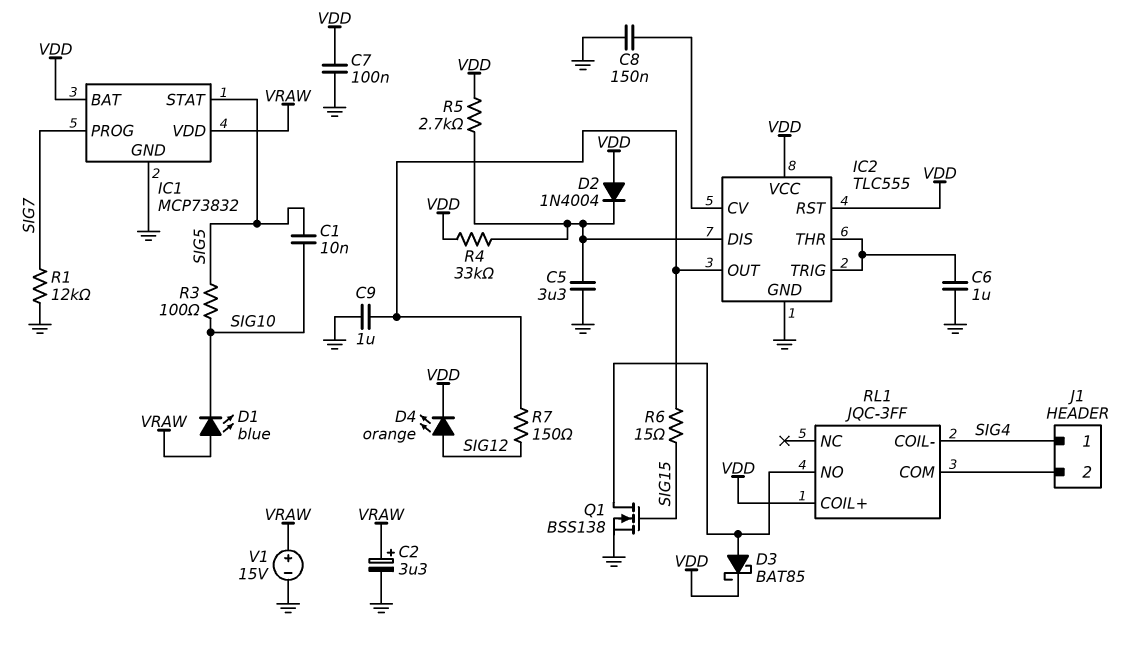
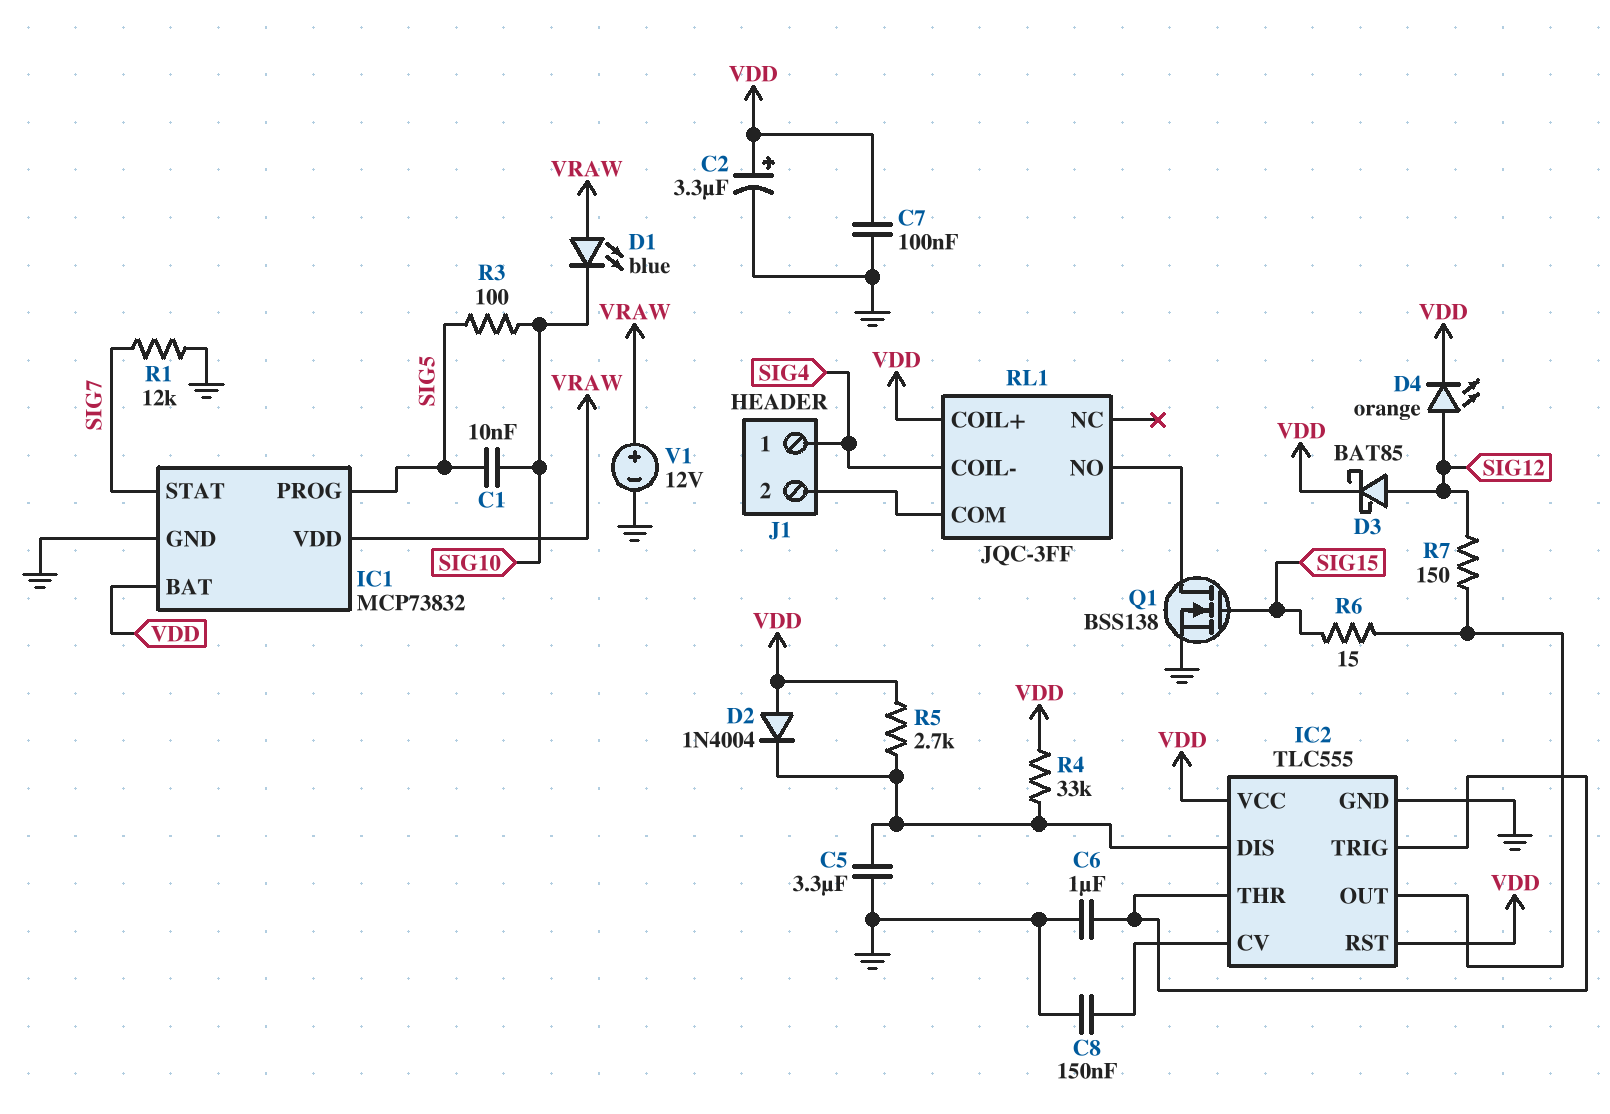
C2: 3.3uF (plus VRAW, minus GND) -> 3.3uF (plus VDD, minus GND)
C9: 1uF (GND, IC2/OUT) -> none
D3: schottky BAT85 (A RL1/NO, K VDD) -> schottky BAT85 (A SIG12, K VDD)
IC1 pin PROG: SIG7 -> SIG5
IC1 pin STAT: SIG5 -> SIG7
V1: 15V (plus VRAW, minus GND) -> 12V (plus VRAW, minus GND)

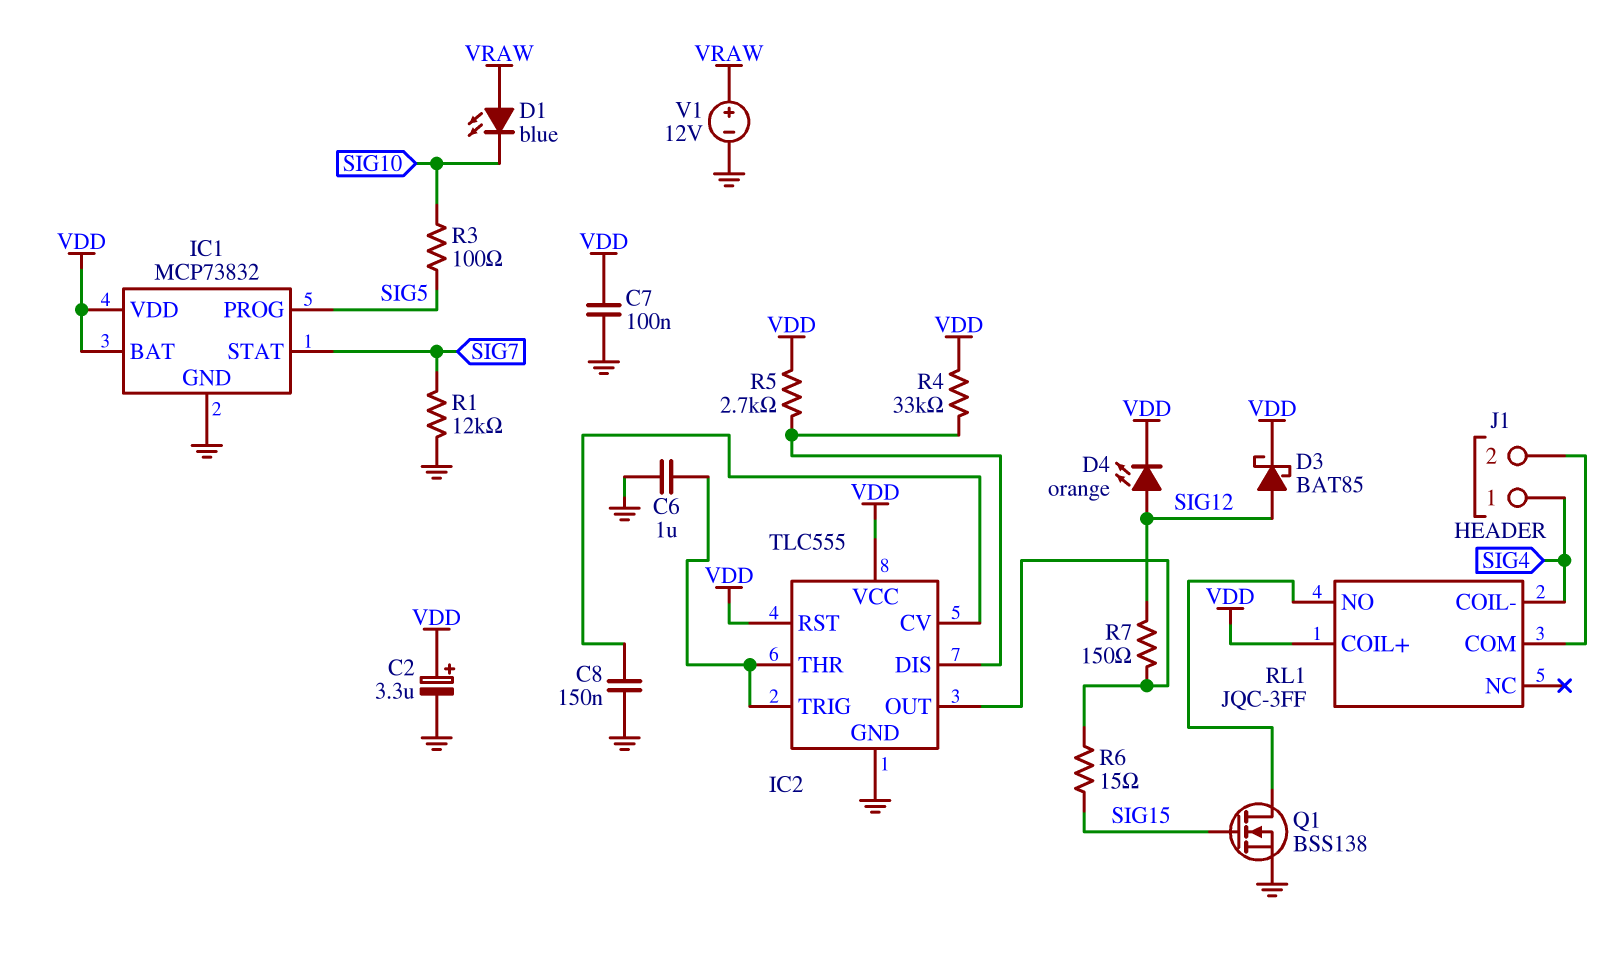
C1: 10nF (SIG5, SIG10) -> none
C5: 3.3uF (GND, IC2/DIS) -> none
D2: diode 1N4004 (A VDD, K IC2/DIS) -> none
IC1 pin VDD: VRAW -> VDD

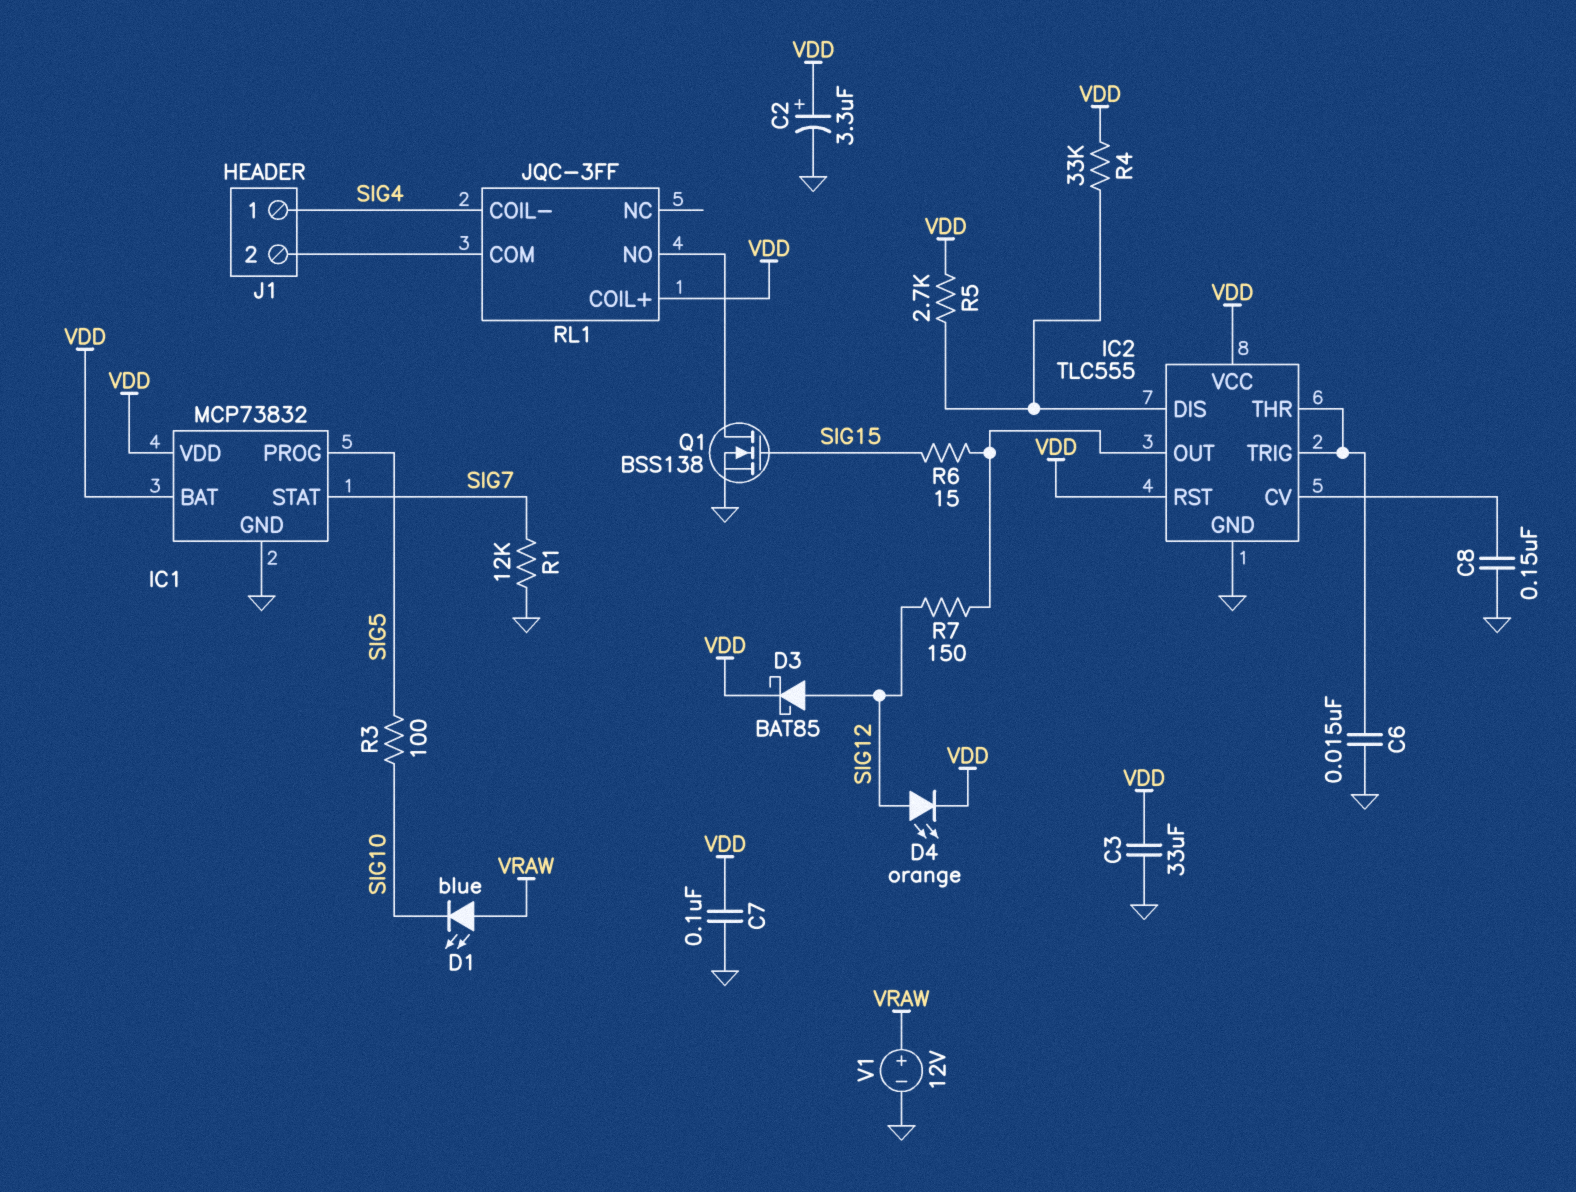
C3: none -> 33uF (GND, VDD)
C6: 1uF (GND, IC2/THR) -> 15nF (GND, IC2/THR)

